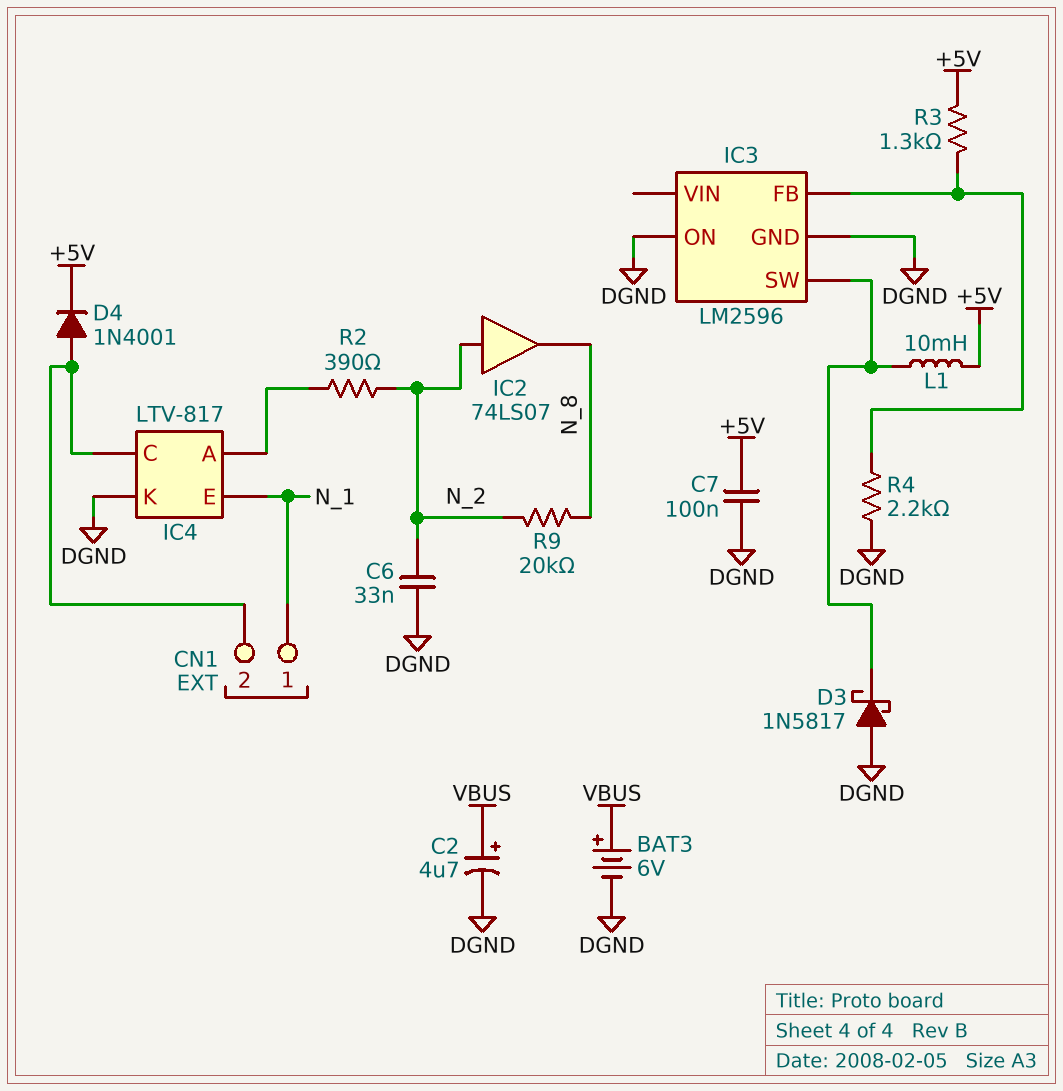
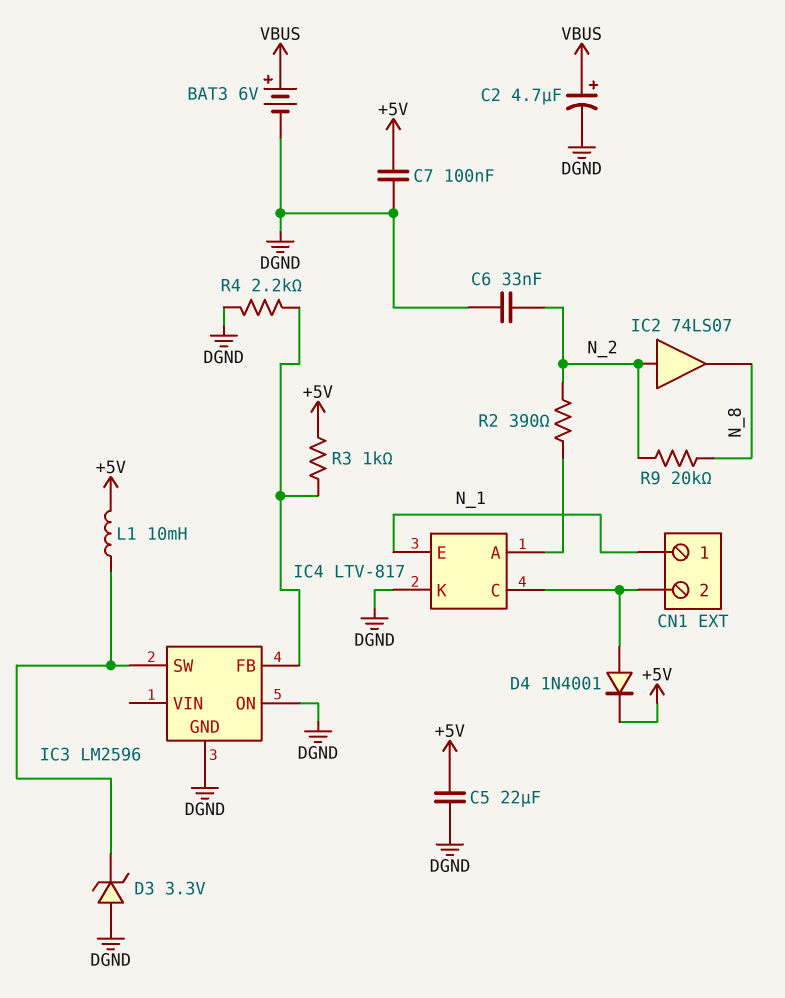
C5: none -> 22uF (+5V, DGND)
D3: schottky 1N5817 (A DGND, K IC3/SW) -> zener 3.3V (A DGND, K IC3/SW)
R3: 1.3k (+5V, IC3/FB) -> 1k (+5V, IC3/FB)

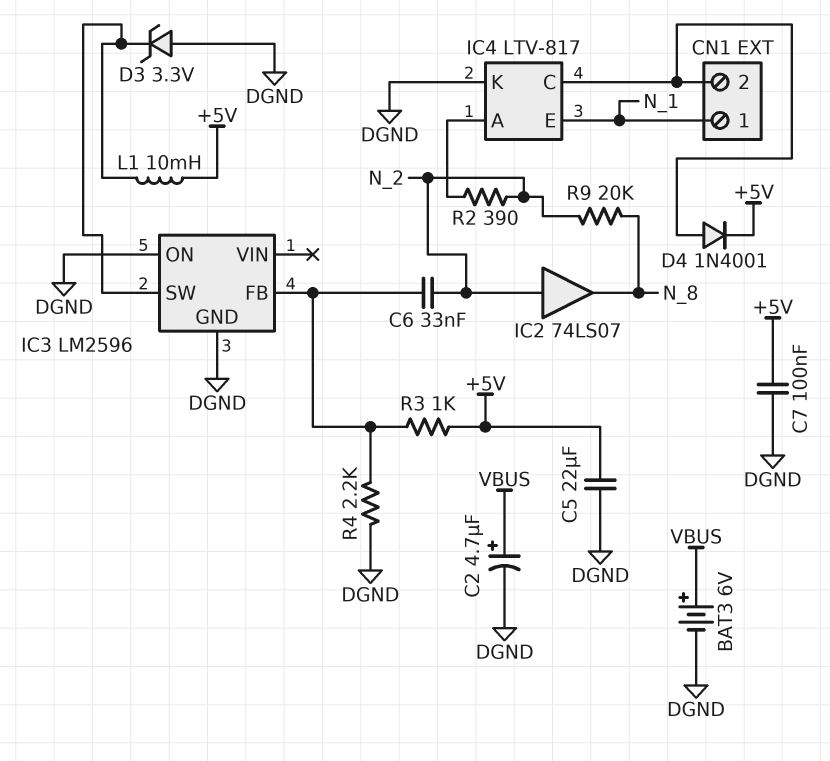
C6: 33nF (DGND, N_2) -> 33nF (IC3/FB, N_2)

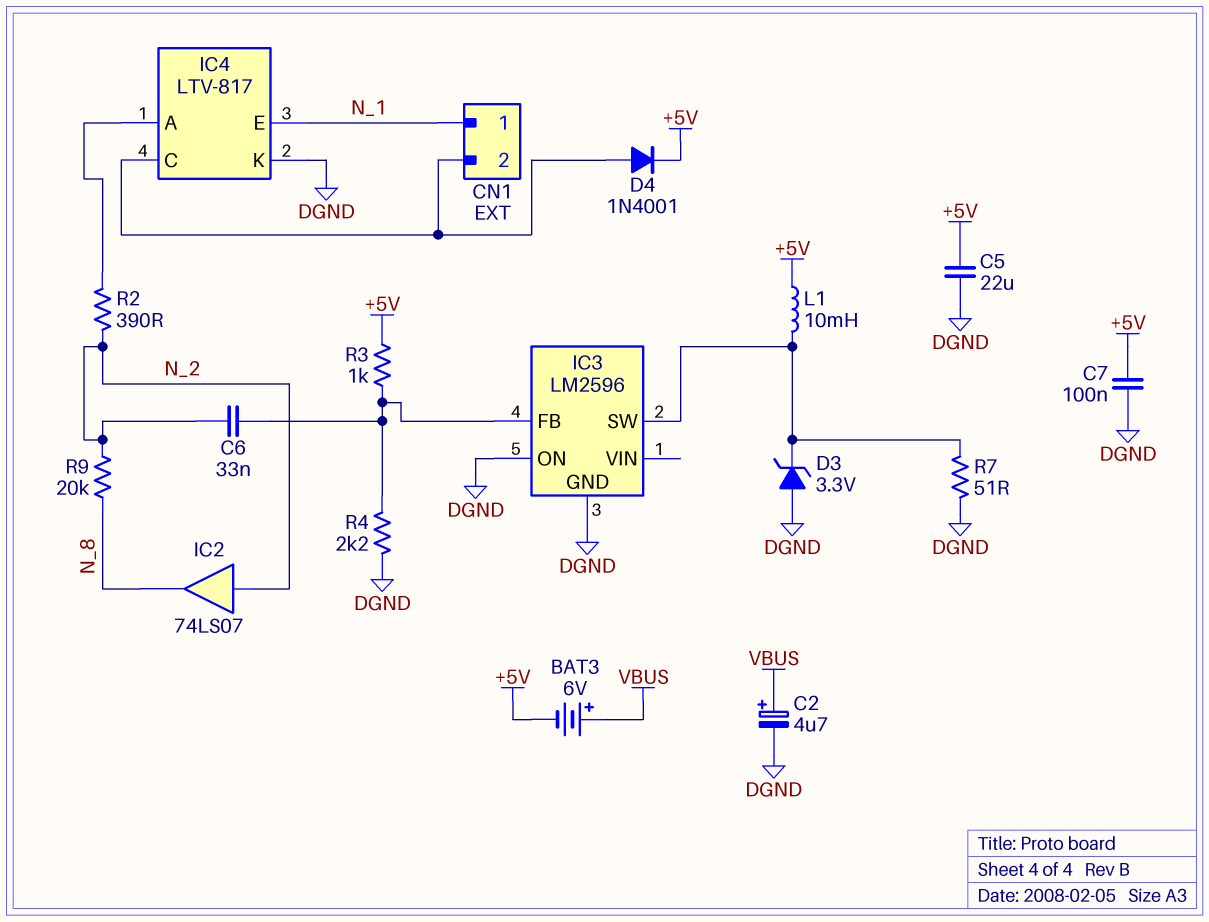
BAT3: 6V (plus VBUS, minus DGND) -> 6V (plus VBUS, minus +5V)
R7: none -> 51 (DGND, IC3/SW)

